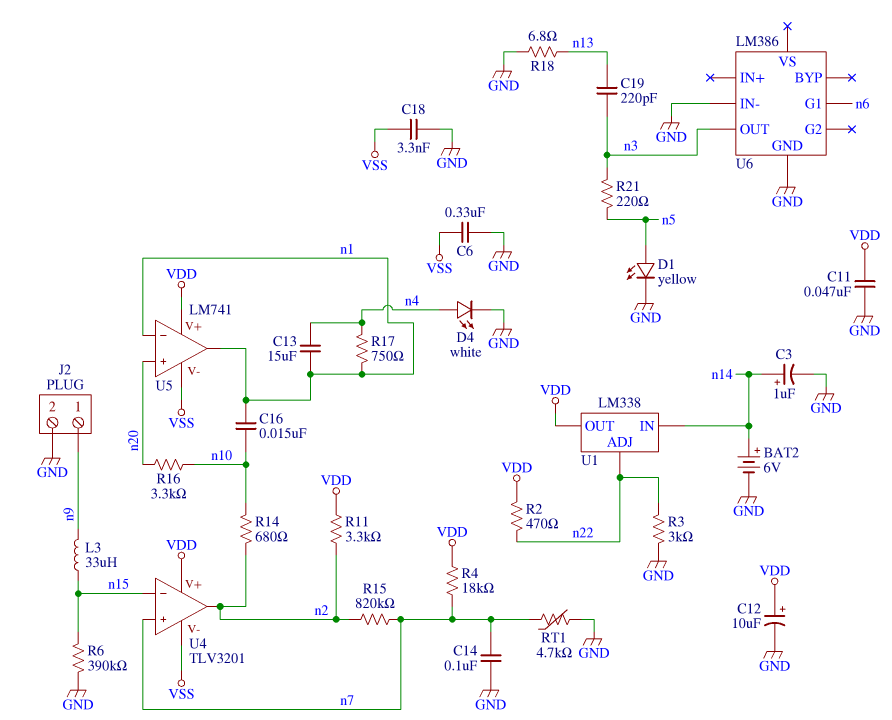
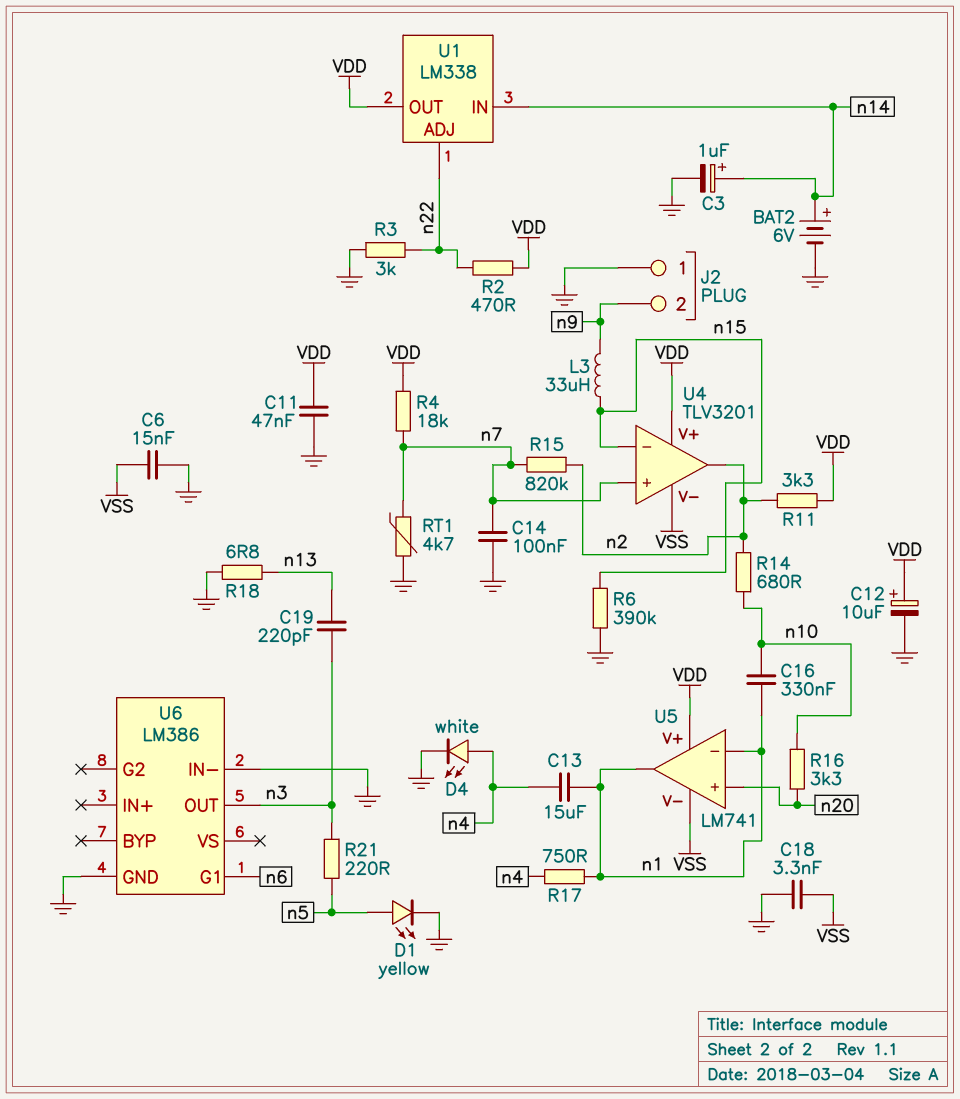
C6: 330nF (GND, VSS) -> 15nF (GND, VSS)
C16: 15nF (n1, n10) -> 330nF (n1, n10)
J2 pin 1: n9 -> GND
J2 pin 2: GND -> n9

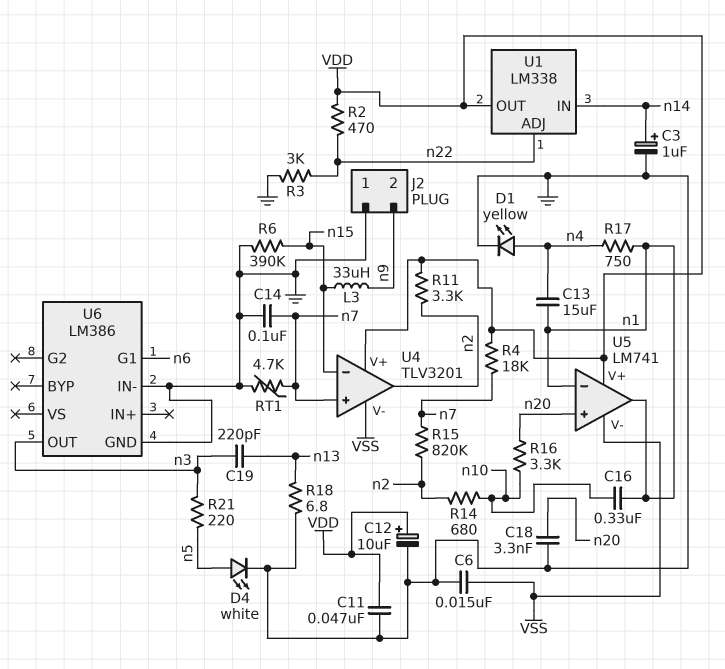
BAT2: 6V (plus n14, minus GND) -> none
C18: 3.3nF (GND, VSS) -> 3.3nF (GND, n20)
D1: LED yellow (A n5, K GND) -> LED yellow (A n4, K GND)
D4: LED white (A n4, K GND) -> LED white (A n5, K GND)

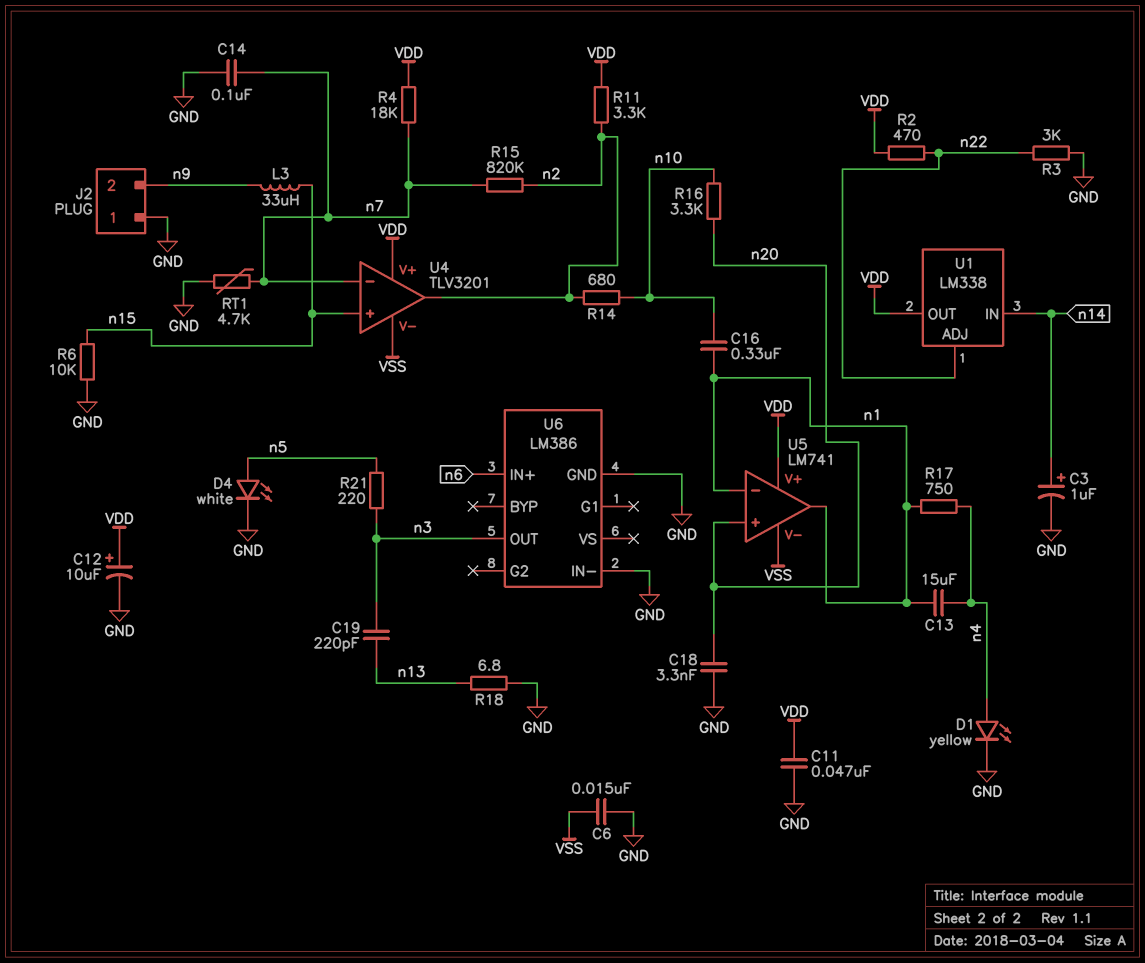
R6: 390k (GND, n15) -> 10k (GND, n15)
U4 pin in+: n7 -> n15
U4 pin in-: n15 -> n7
U6 pin G1: n6 -> none
U6 pin IN+: none -> n6

